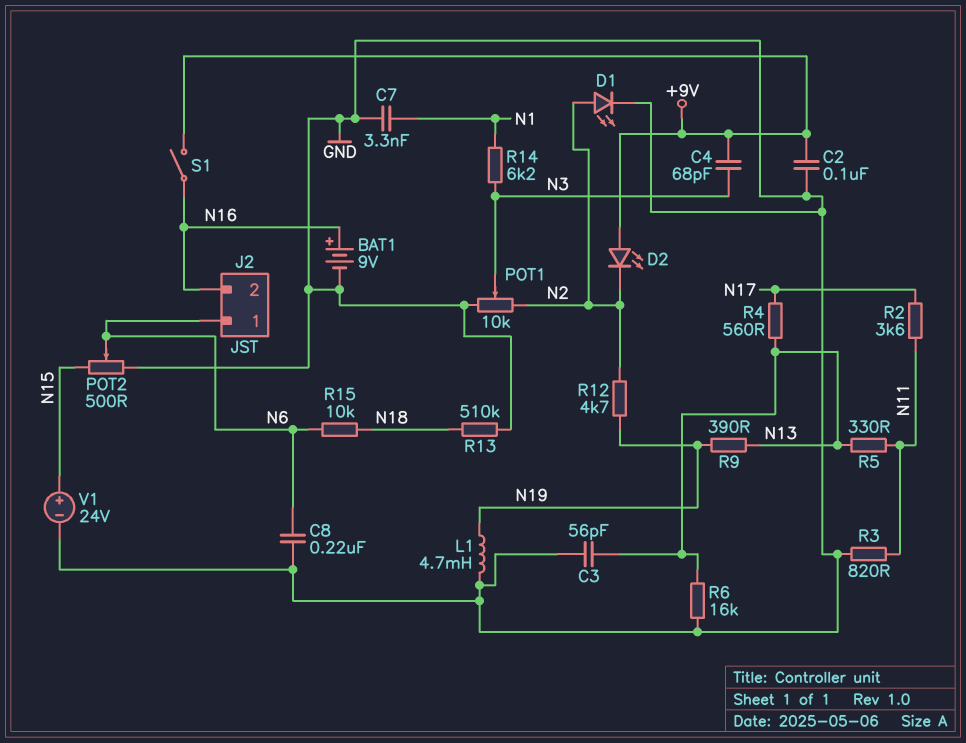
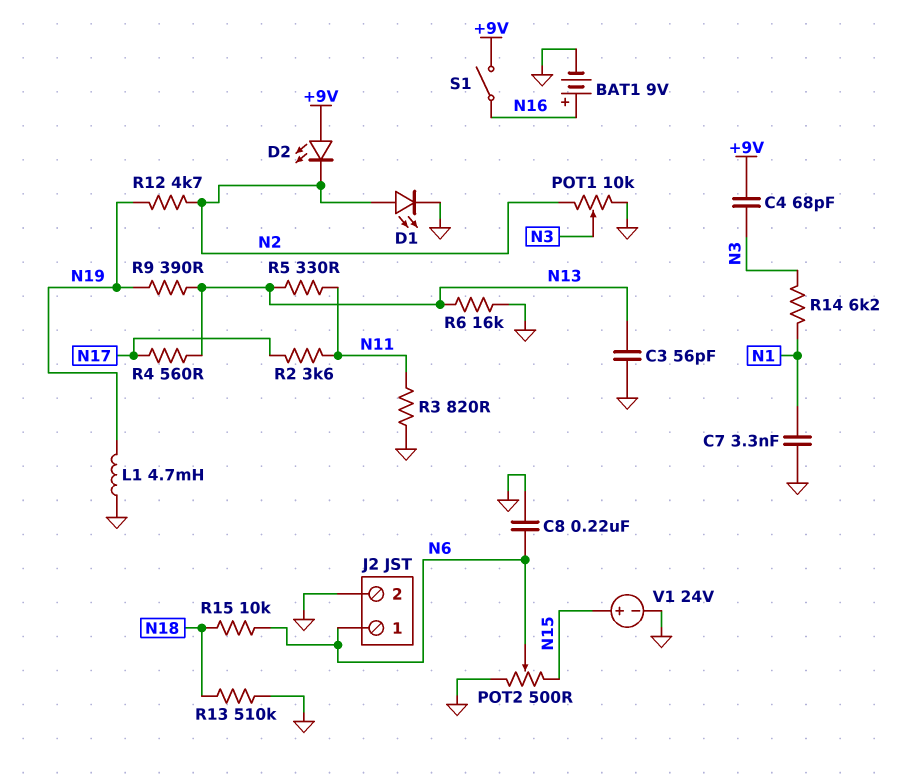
C2: 100nF (+9V, GND) -> none
J2 pin 2: N16 -> GND

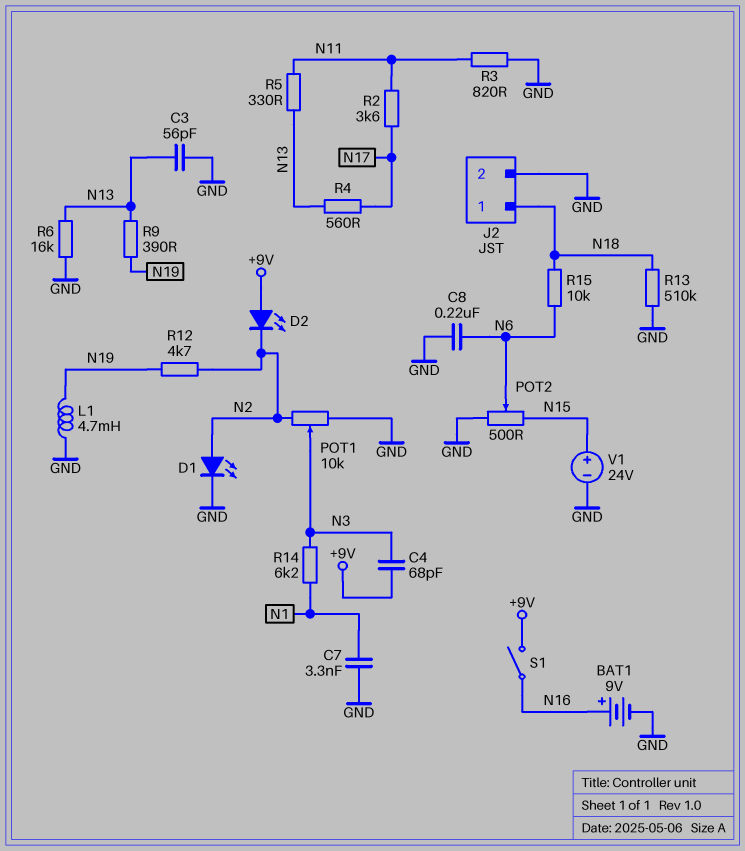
J2 pin 1: N6 -> N18

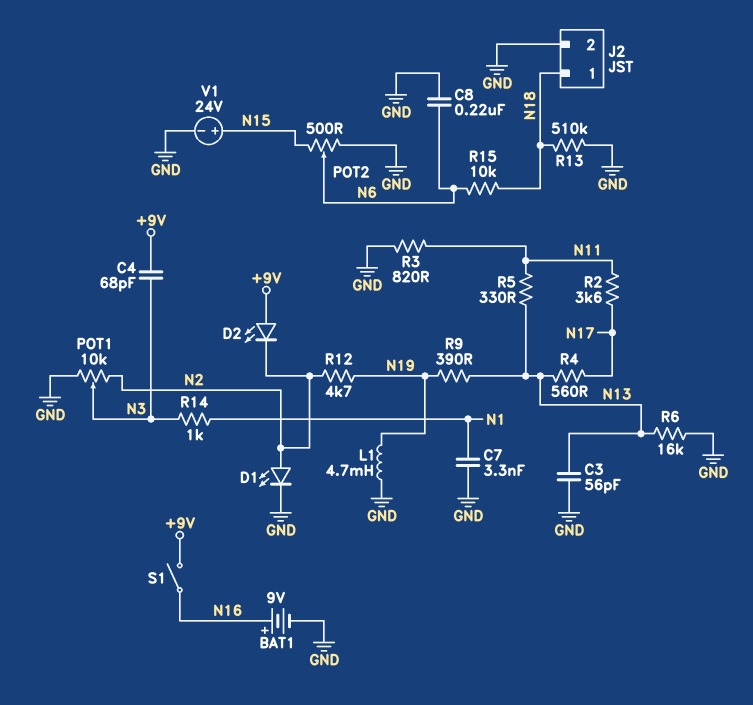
R14: 6.2k (N1, N3) -> 1k (N1, N3)

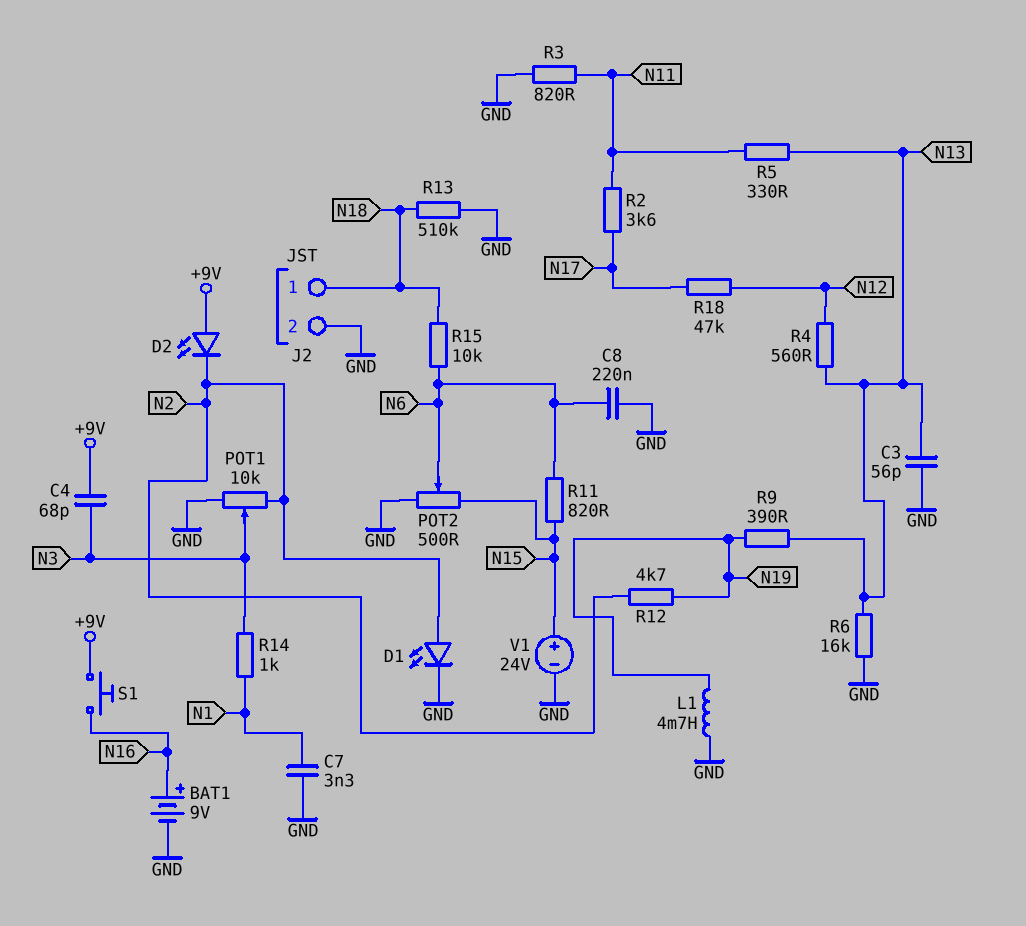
R4: 560 (N13, N17) -> 560 (N12, N13)
R11: none -> 820 (N6, N15)
R18: none -> 47k (N12, N17)
S1: switch (+9V, N16) -> button (+9V, N16)

